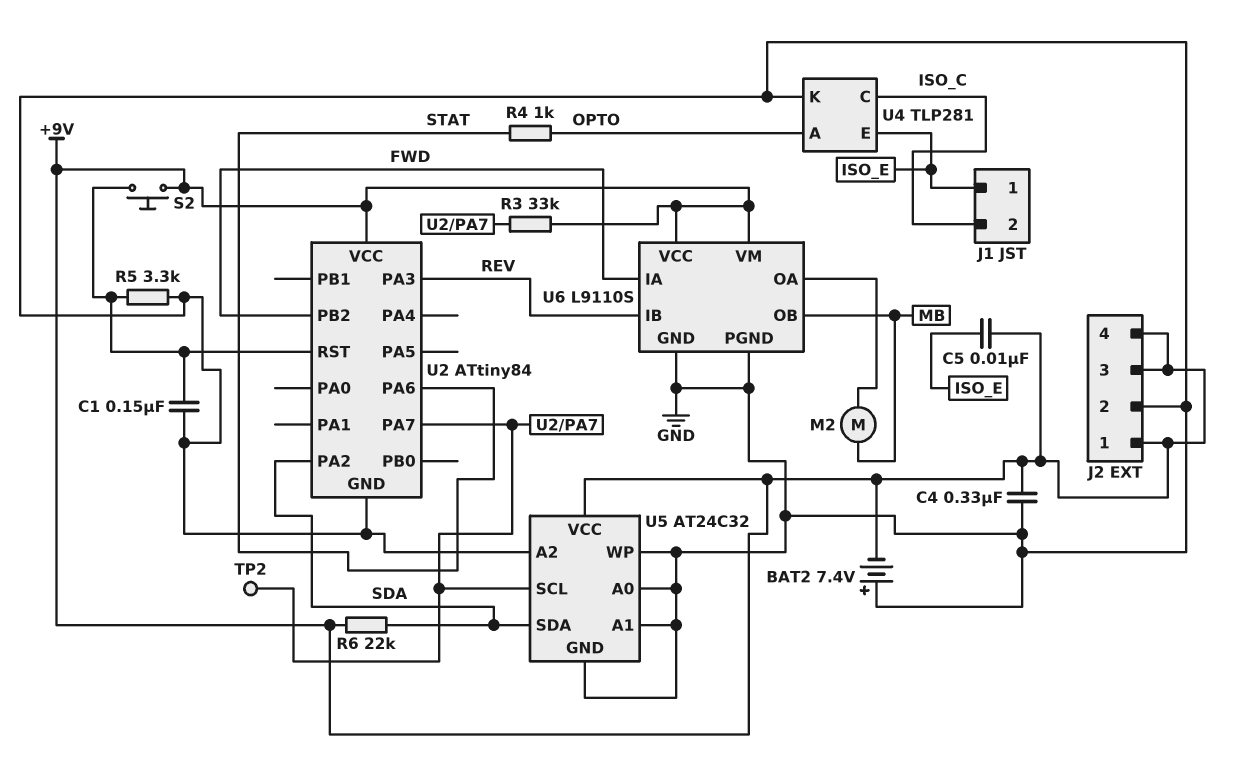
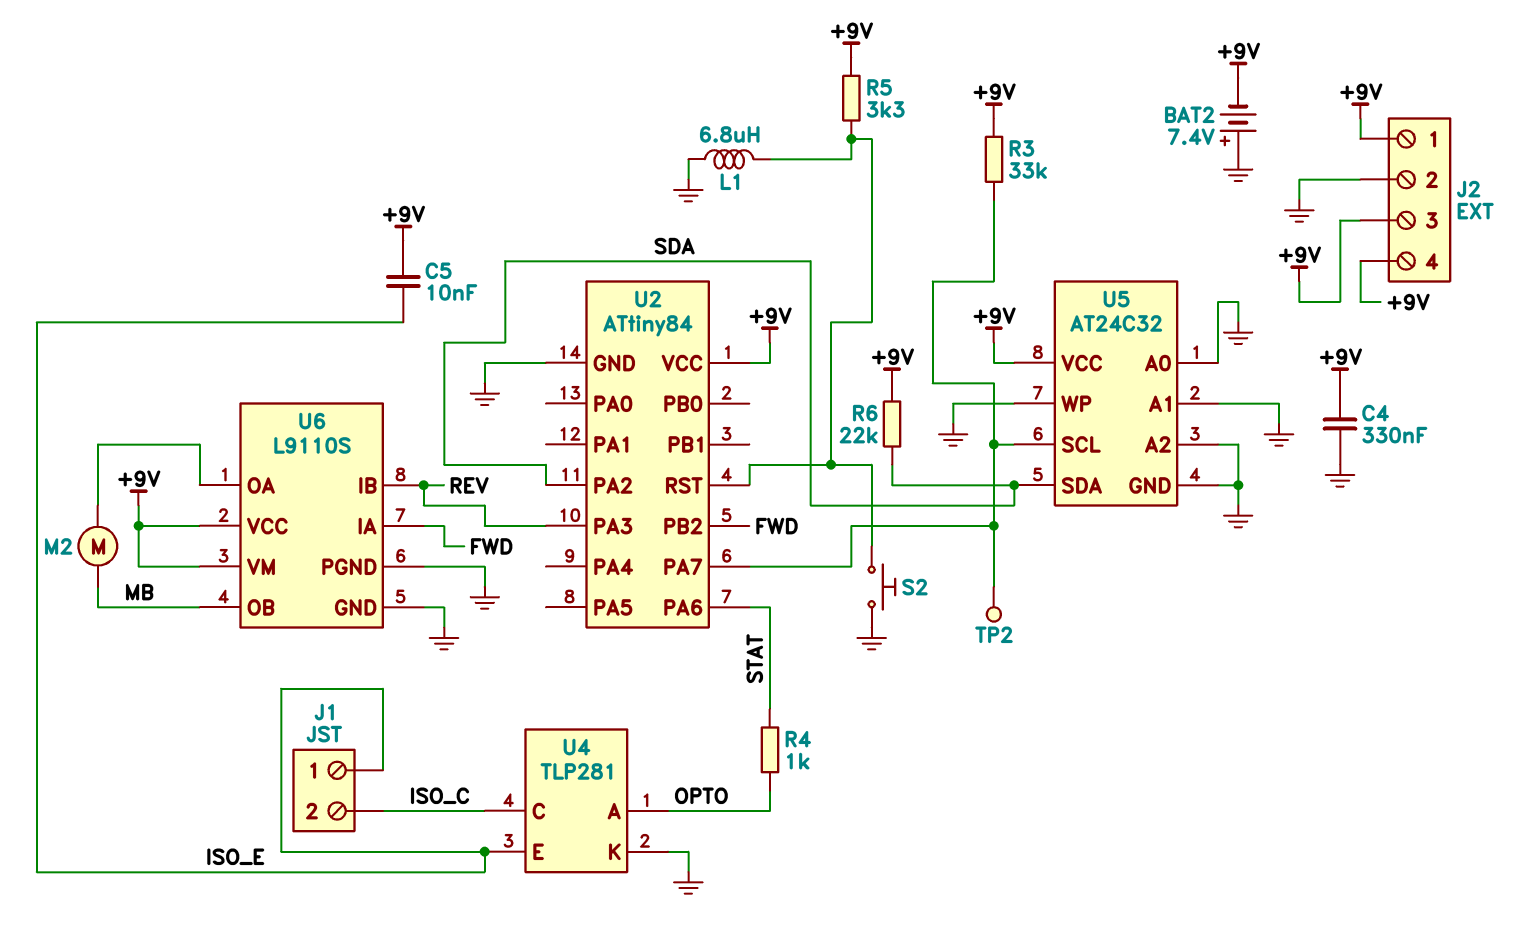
C1: 150nF (GND, U2/RST) -> none
L1: none -> 6.8uH (GND, U2/RST)
R5: 3.3k (GND, U2/RST) -> 3.3k (+9V, U2/RST)
S2: button (+9V, U2/RST) -> button (GND, U2/RST)

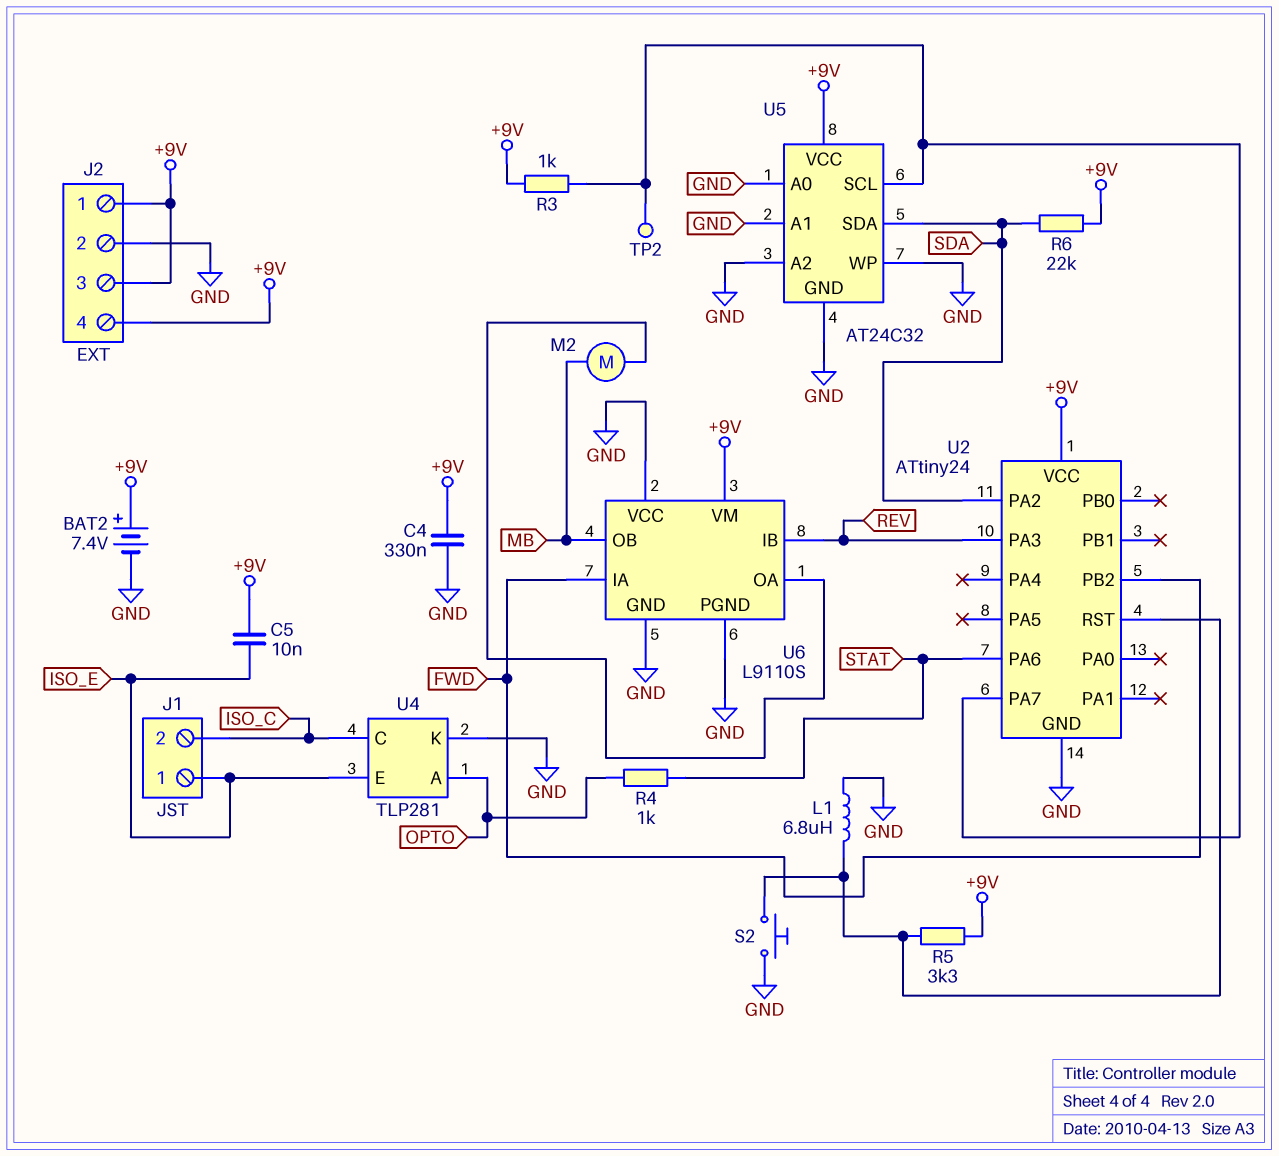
BAT2: 7.4V (plus GND, minus +9V) -> 7.4V (plus +9V, minus GND)
R3: 33k (+9V, U2/PA7) -> 1k (+9V, U2/PA7)
U2: ATtiny84 -> ATtiny24
U6 pin VCC: +9V -> GND

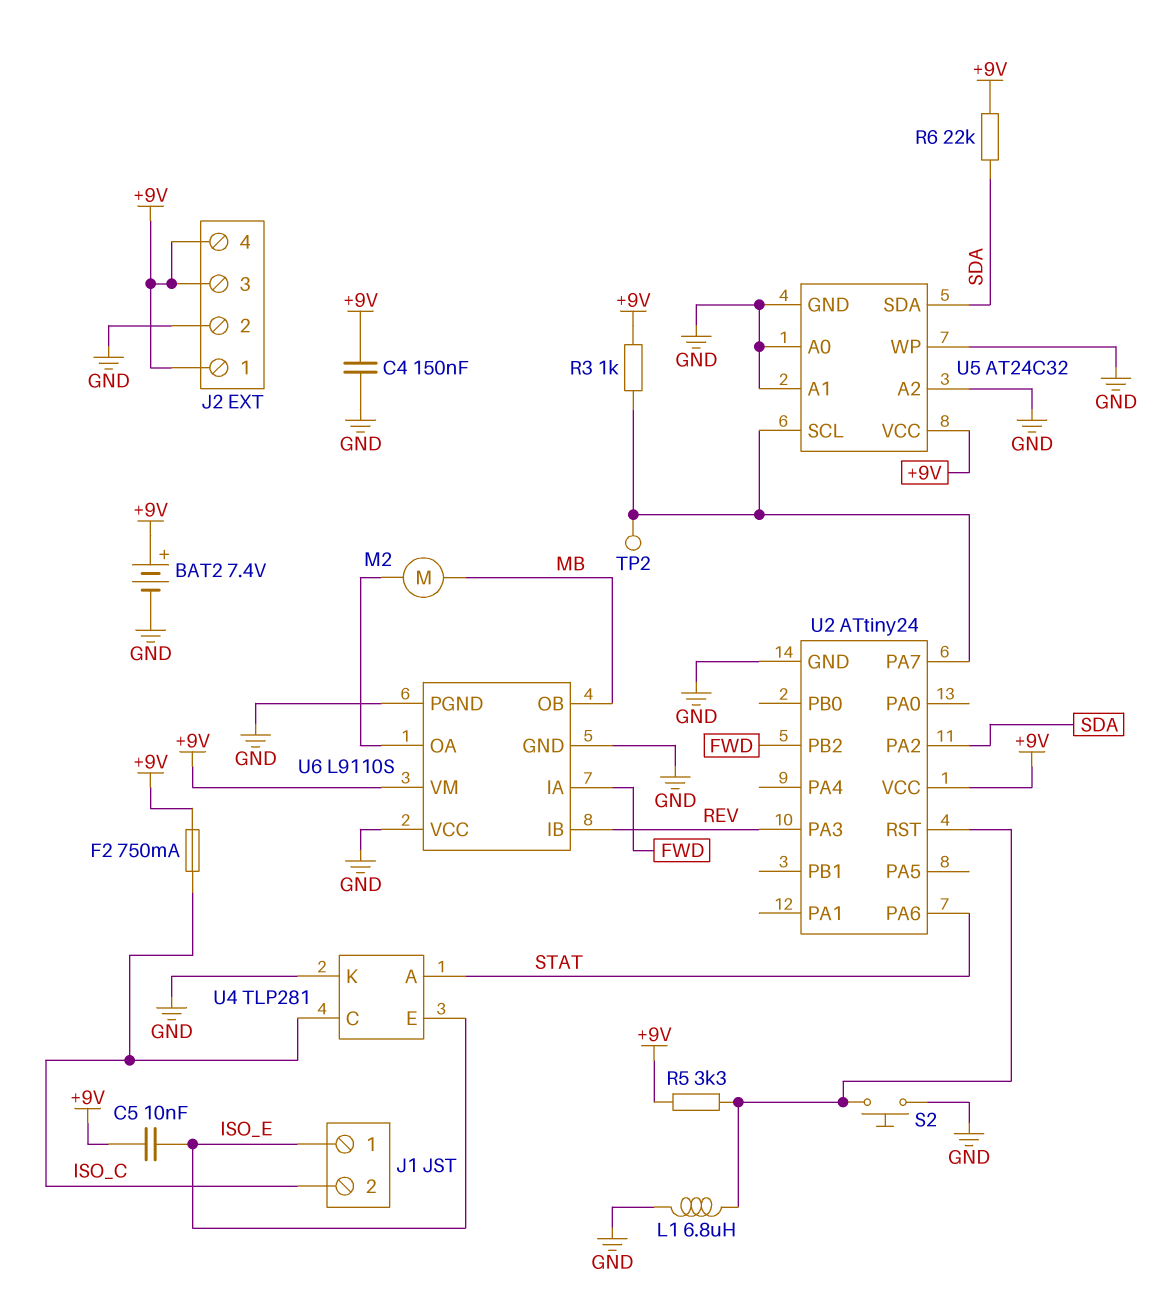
C4: 330nF (+9V, GND) -> 150nF (+9V, GND)
F2: none -> 750mA (+9V, ISO_C)
R4: 1k (OPTO, STAT) -> none
U4 pin A: OPTO -> STAT

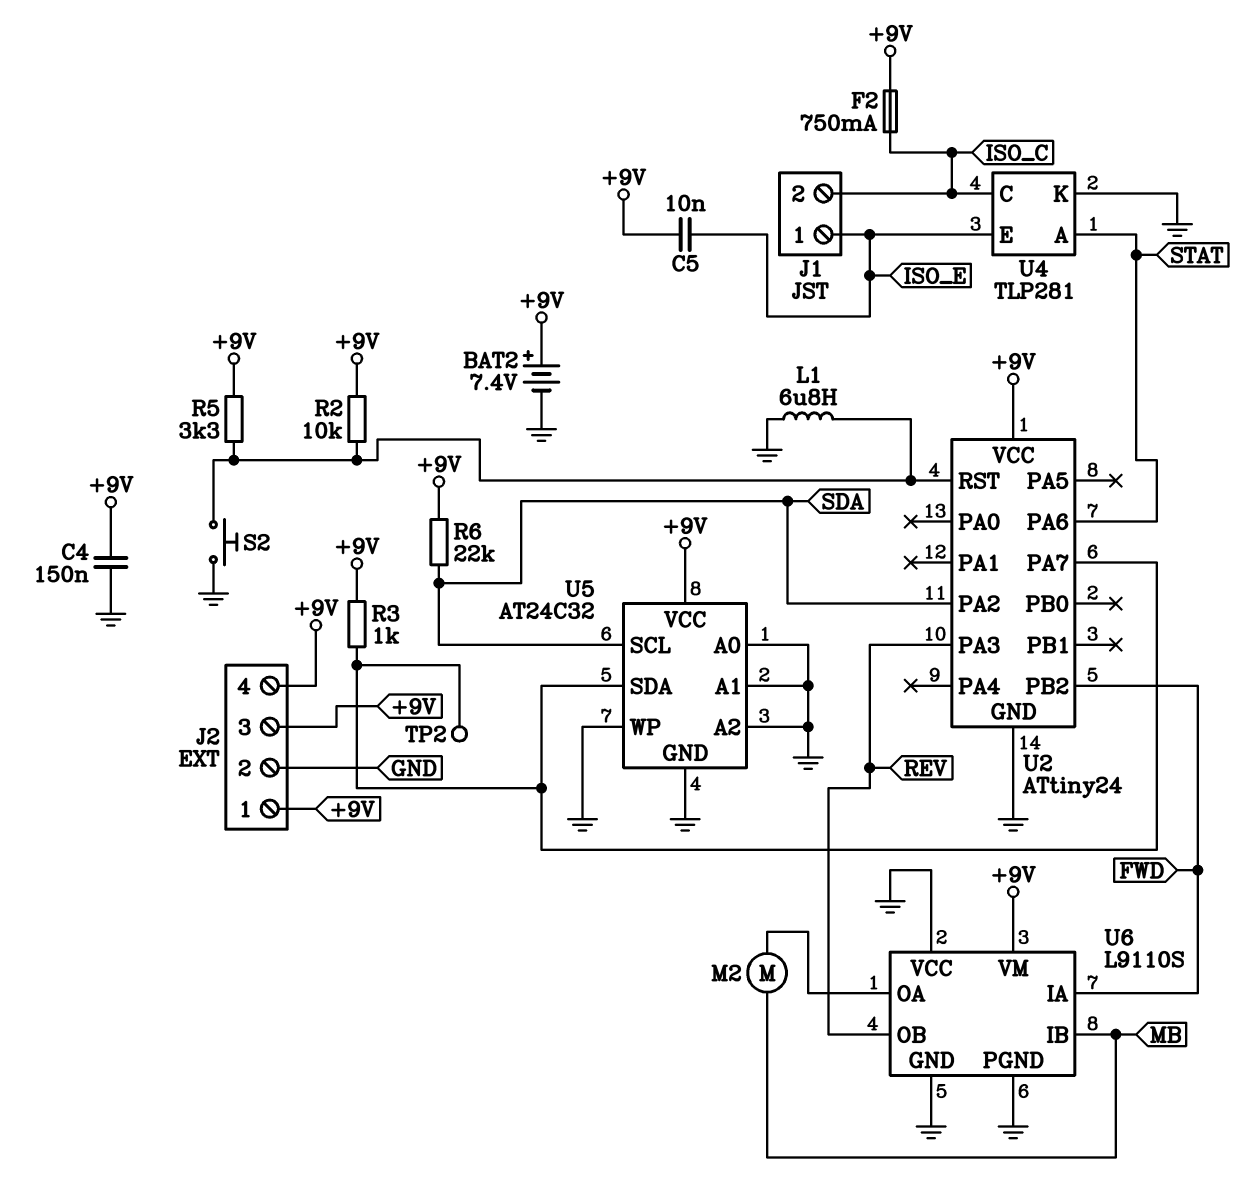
R2: none -> 10k (+9V, U2/RST)
U5 pin SCL: U2/PA7 -> SDA
U5 pin SDA: SDA -> U2/PA7
U6 pin IB: REV -> MB
U6 pin OB: MB -> REV

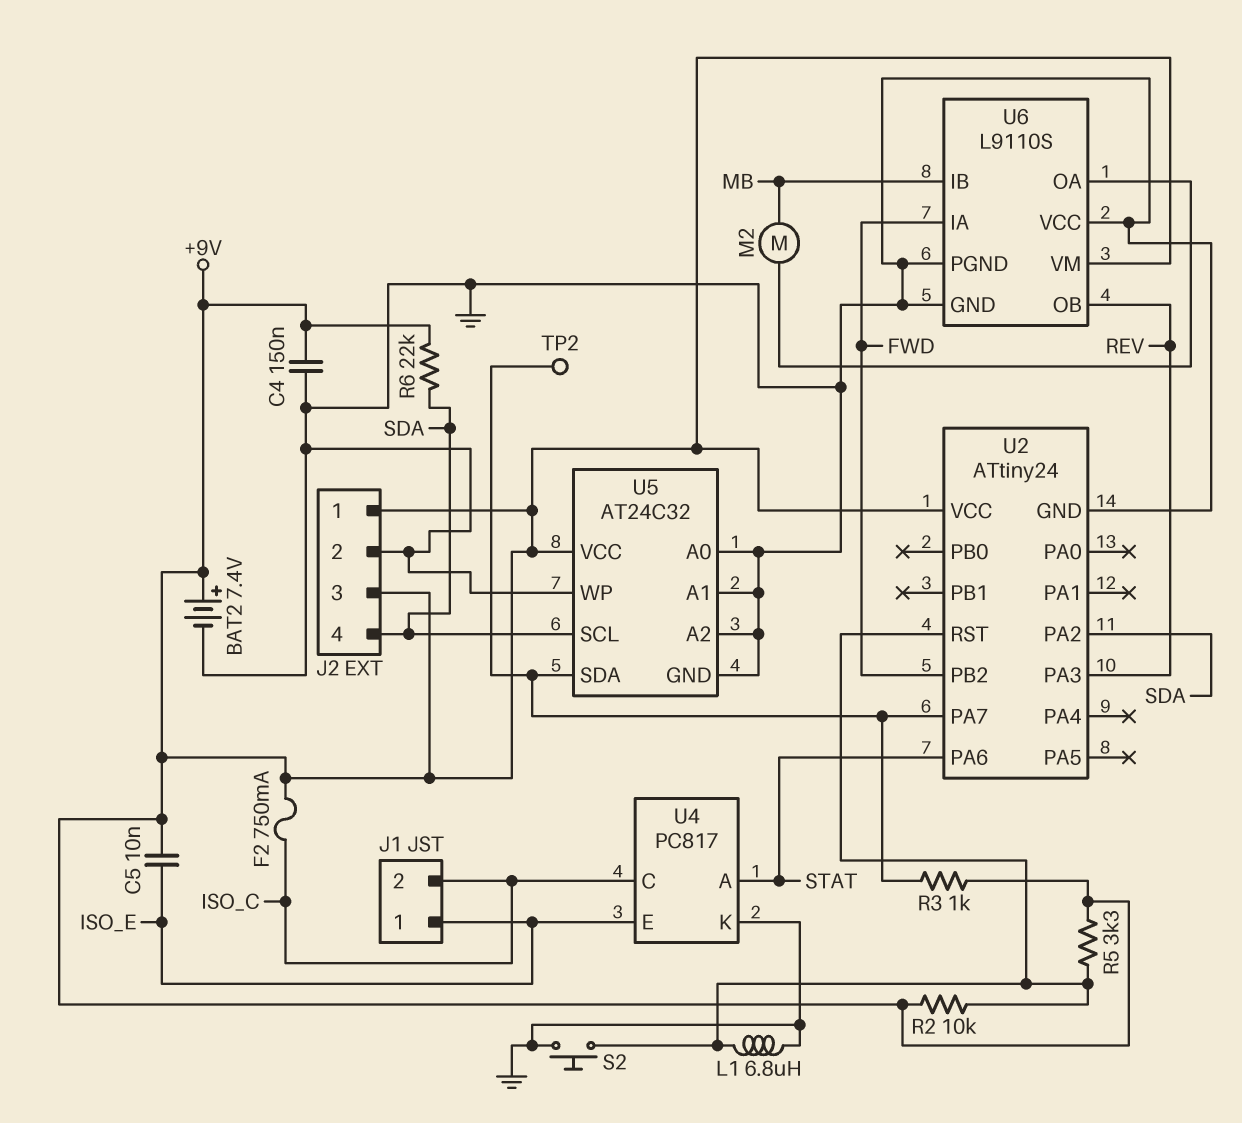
J2 pin 4: +9V -> SDA
U4: TLP281 -> PC817

